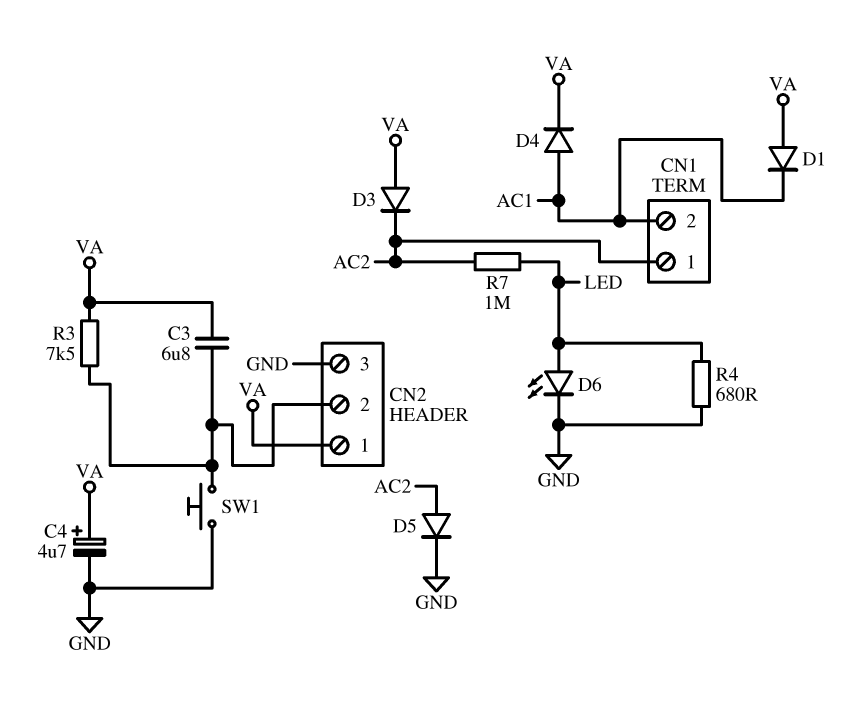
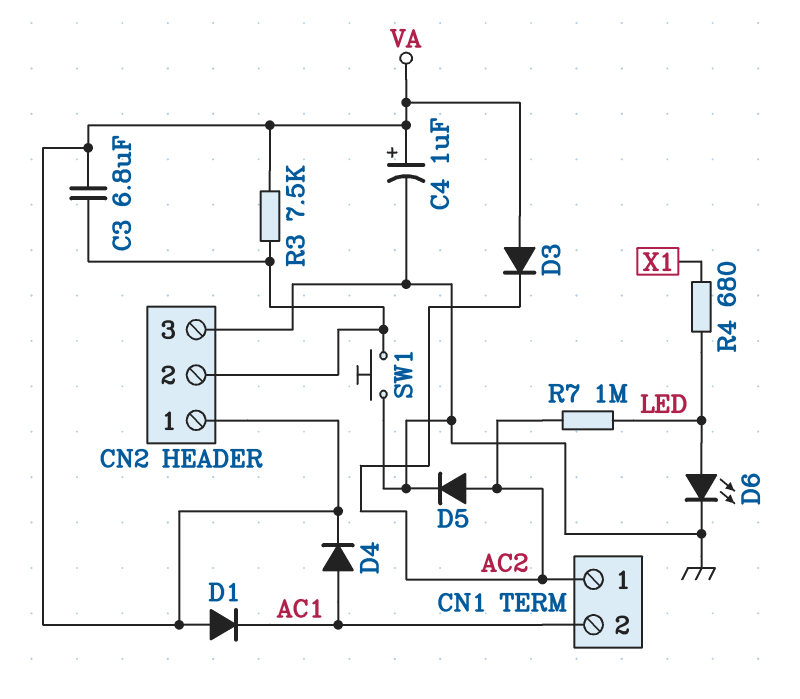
C4: 4.7uF (plus VA, minus GND) -> 1uF (plus VA, minus GND)
R4: 680 (GND, LED) -> 680 (LED, X1)

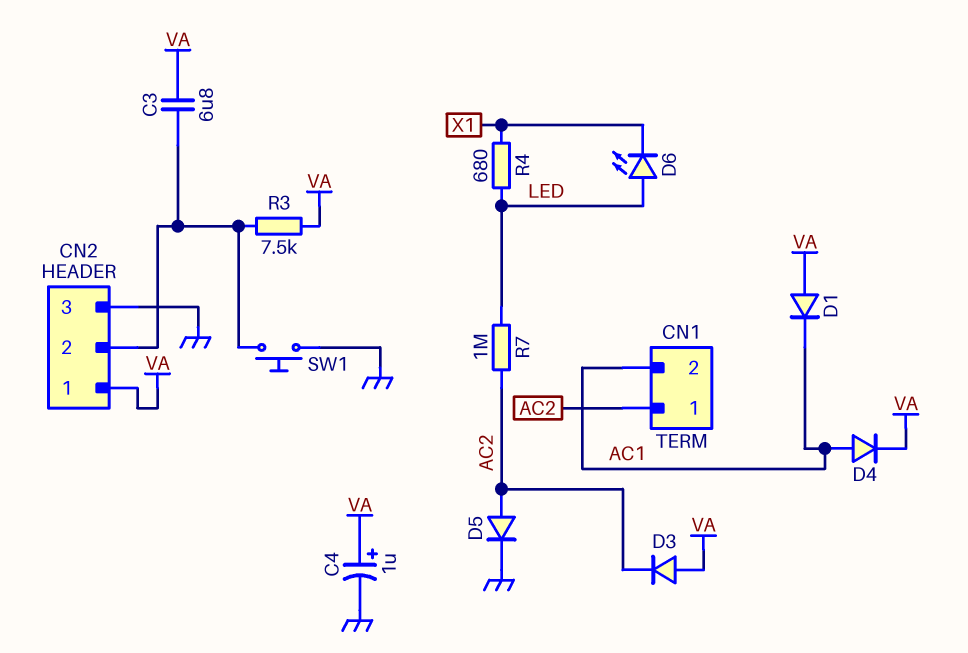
D6: LED (A LED, K GND) -> LED (A LED, K X1)

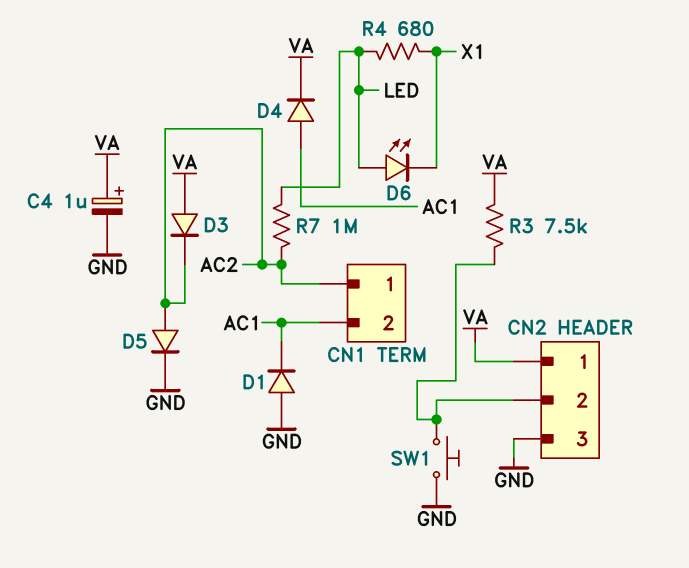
C3: 6.8uF (CN2/2, VA) -> none
D1: diode (A VA, K AC1) -> diode (A GND, K AC1)

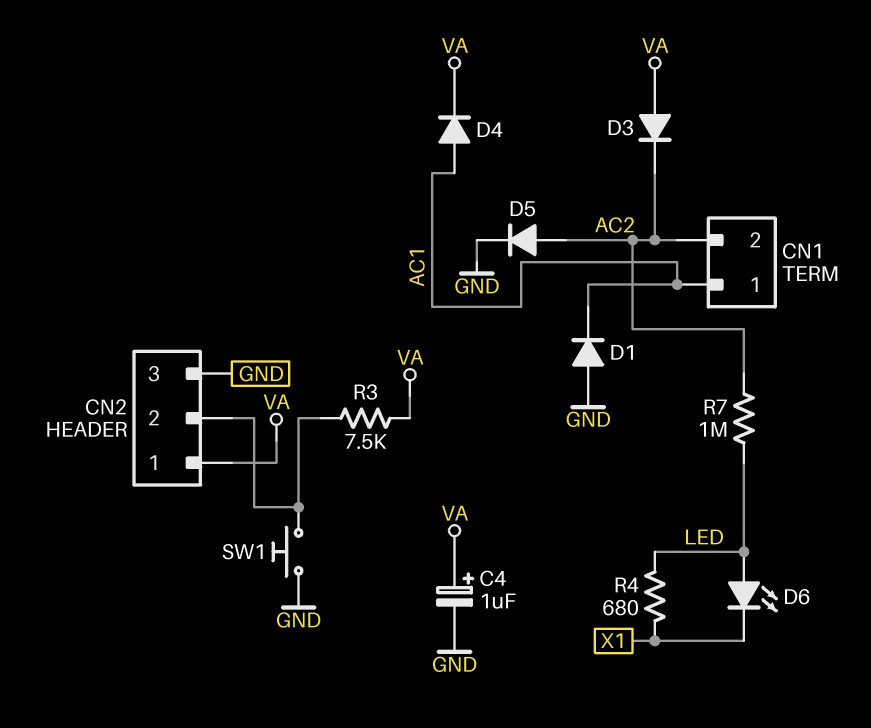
CN1 pin 1: AC2 -> AC1
CN1 pin 2: AC1 -> AC2

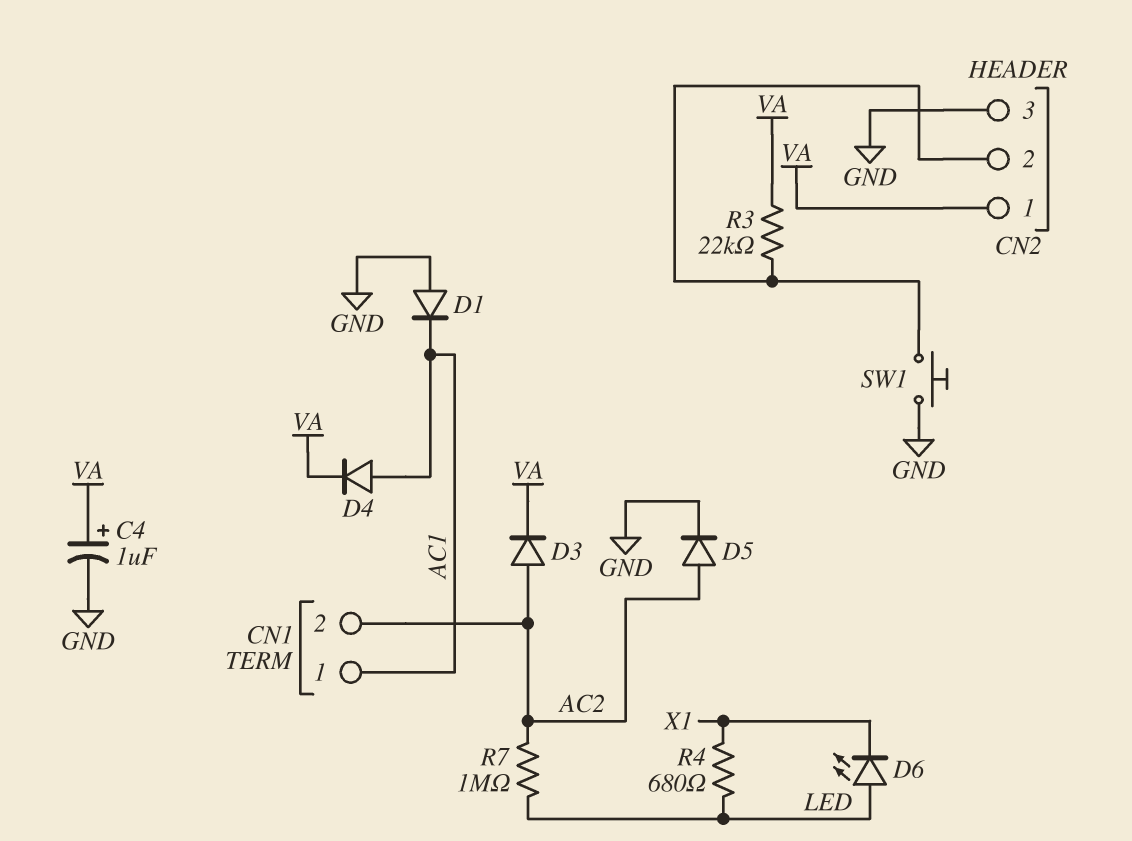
D3: diode (A VA, K AC2) -> diode (A AC2, K VA)
R3: 7.5k (CN2/2, VA) -> 22k (CN2/2, VA)

